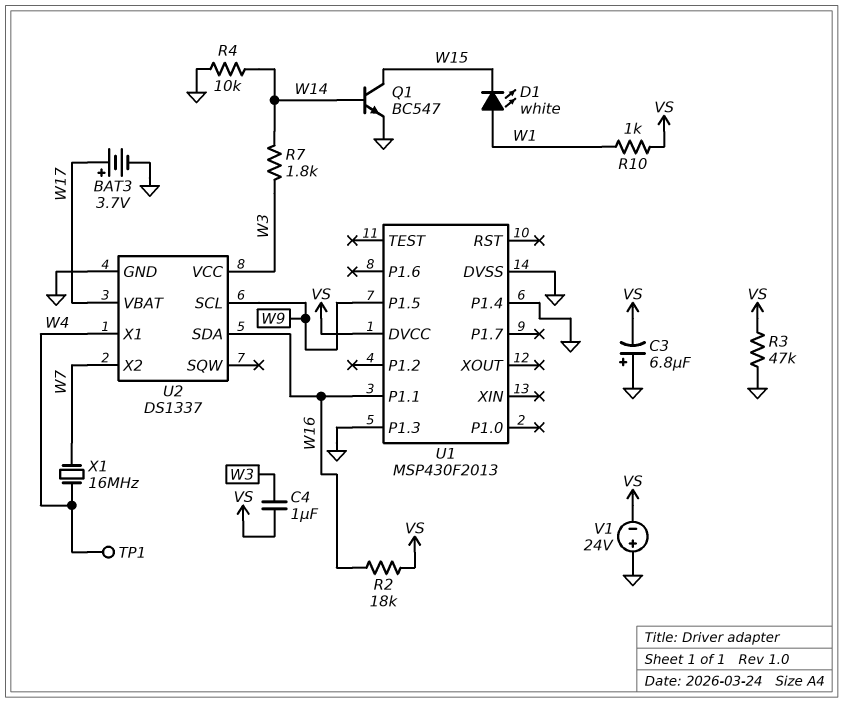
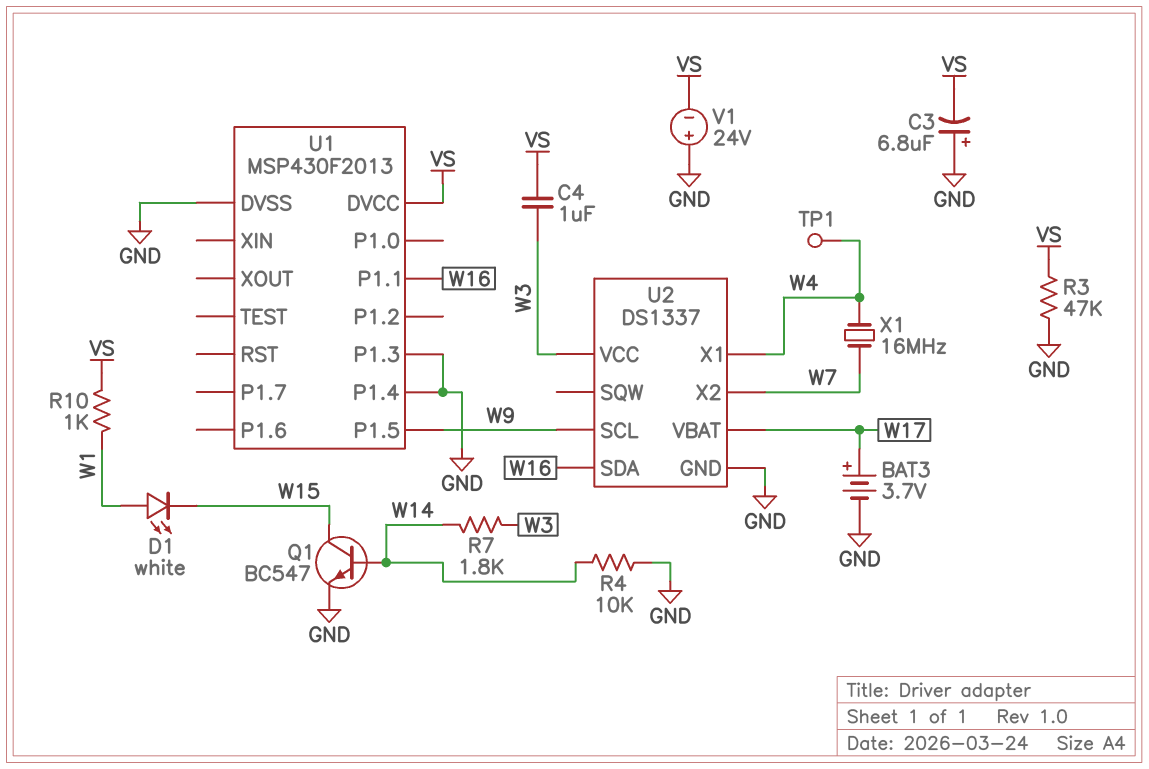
R2: 18k (VS, W16) -> none

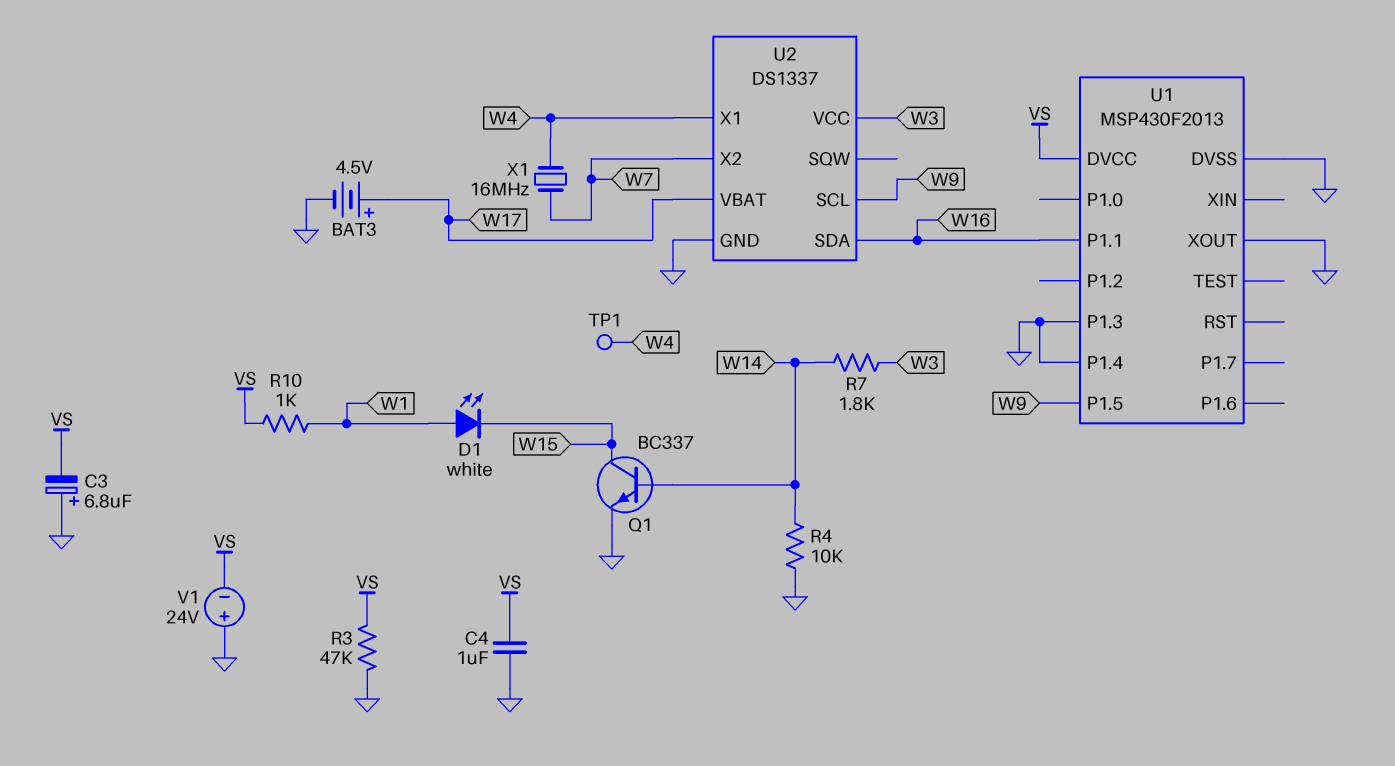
BAT3: 3.7V (plus W17, minus GND) -> 4.5V (plus W17, minus GND)
C4: 1uF (VS, W3) -> 1uF (GND, VS)
Q1: NPN BC547 (B W14, C W15, E GND) -> NPN BC337 (B W14, C W15, E GND)
U1 pin XOUT: none -> GND

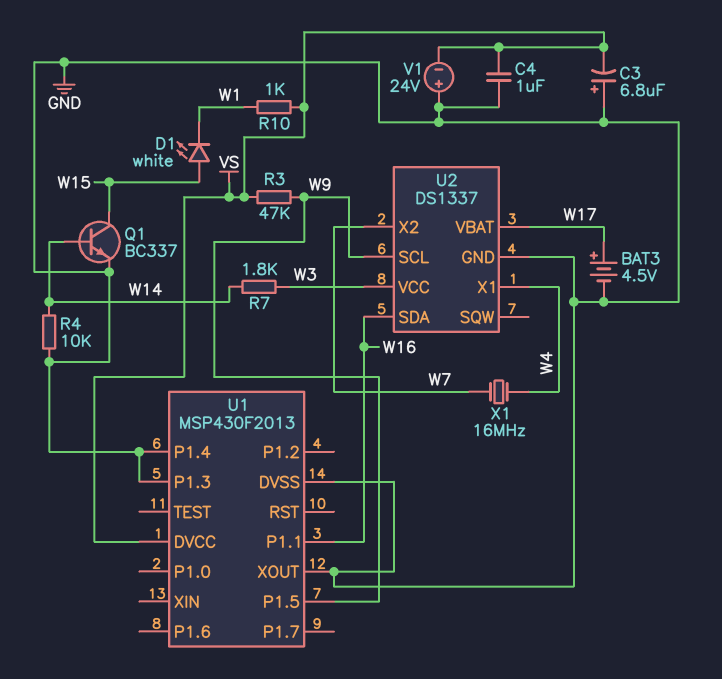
D1: LED white (A W1, K W15) -> LED white (A W15, K W1)
R3: 47k (GND, VS) -> 47k (VS, W9)
TP1: test point (W4) -> none

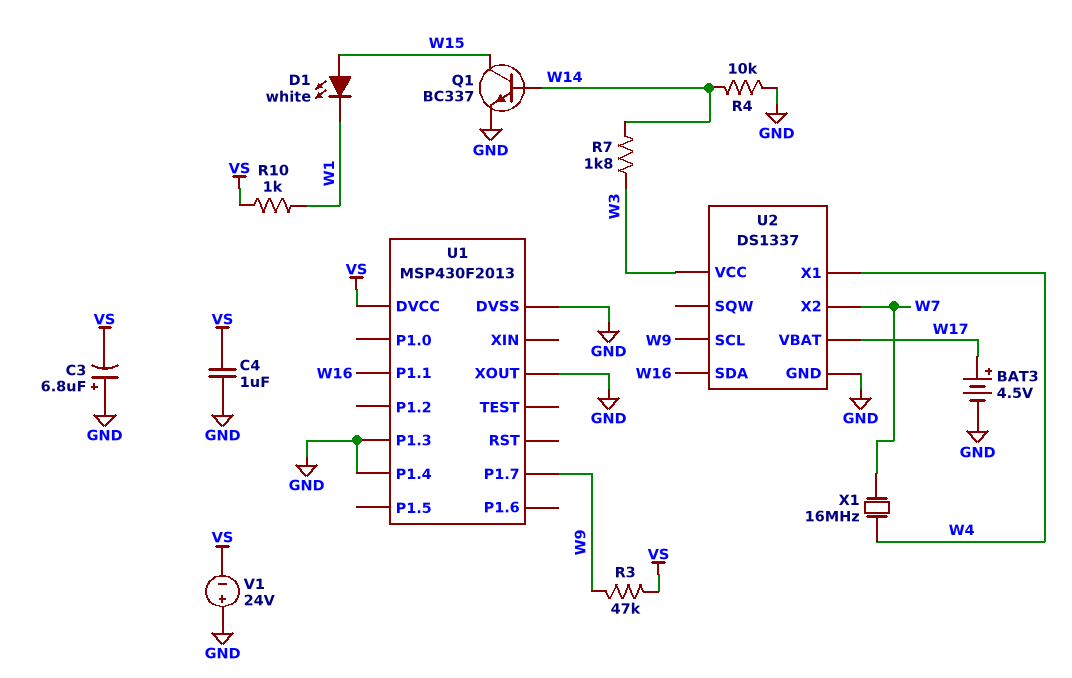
U1 pin P1.5: W9 -> none
U1 pin P1.7: none -> W9

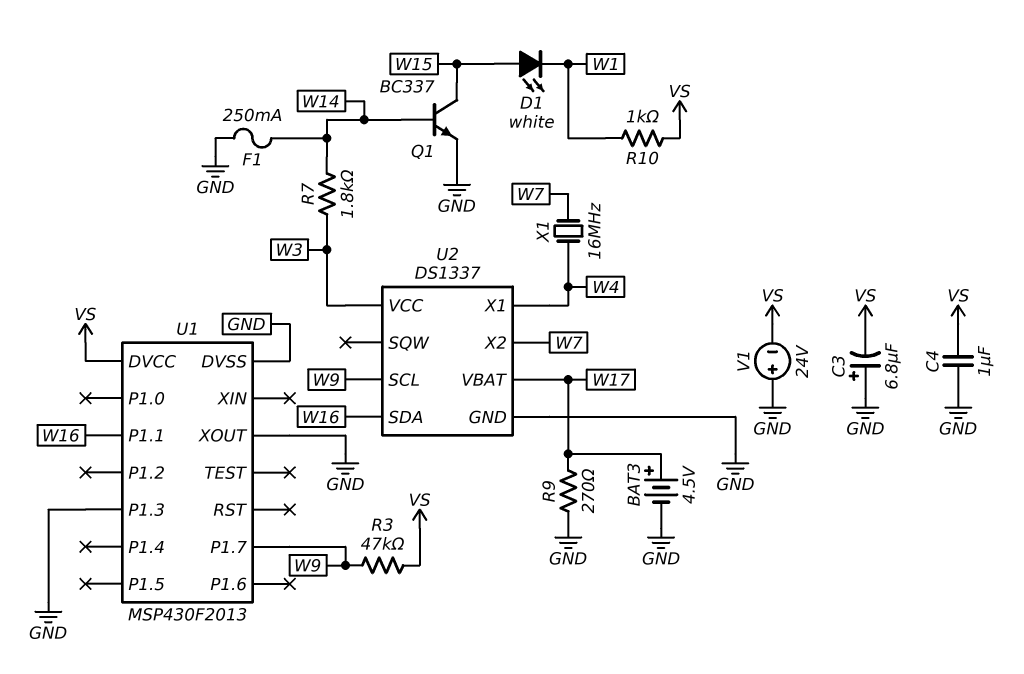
F1: none -> 250mA (GND, W14)
R4: 10k (GND, W14) -> none
R9: none -> 270 (GND, W17)
U1 pin P1.4: GND -> none

